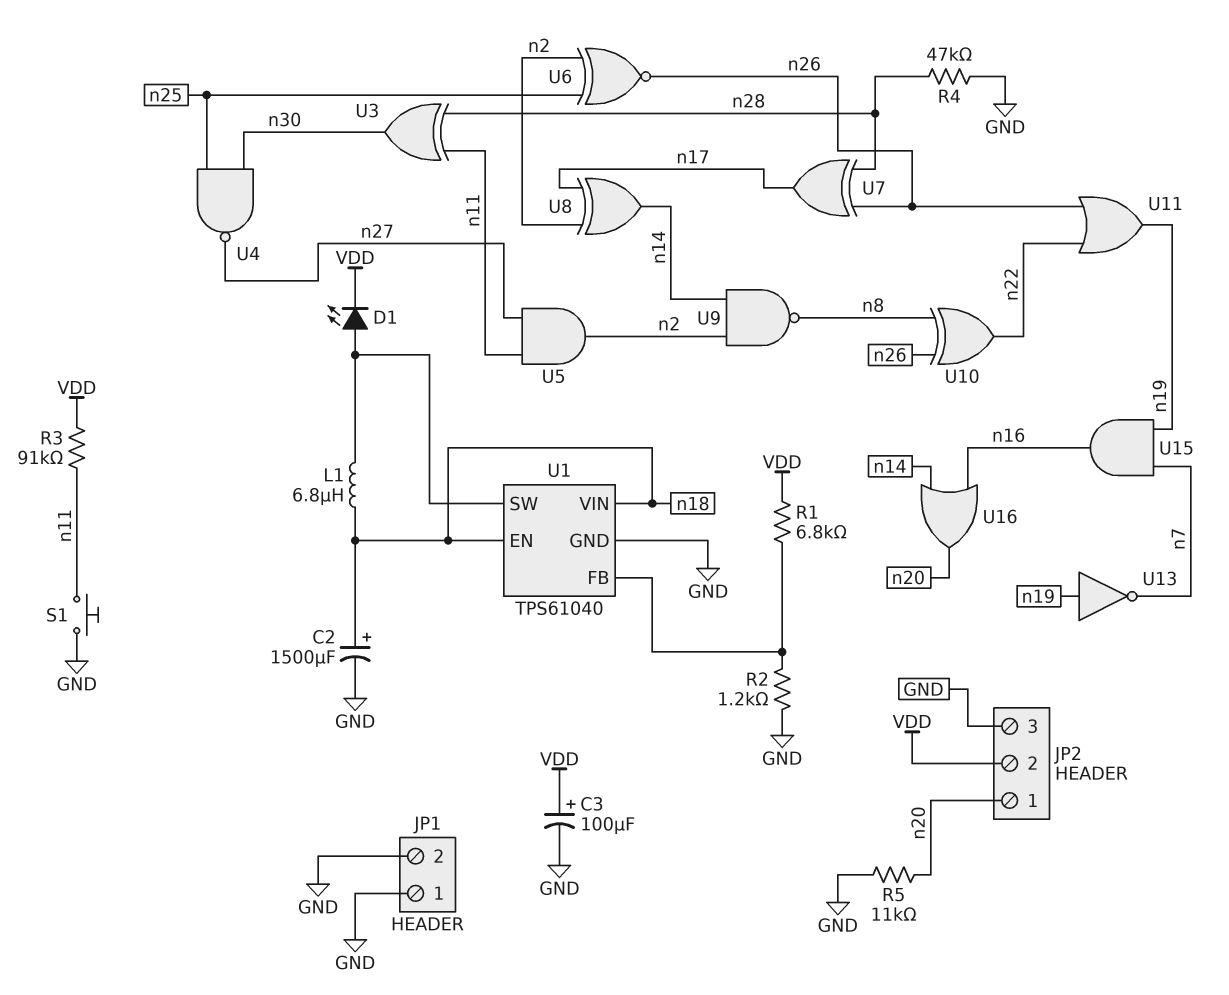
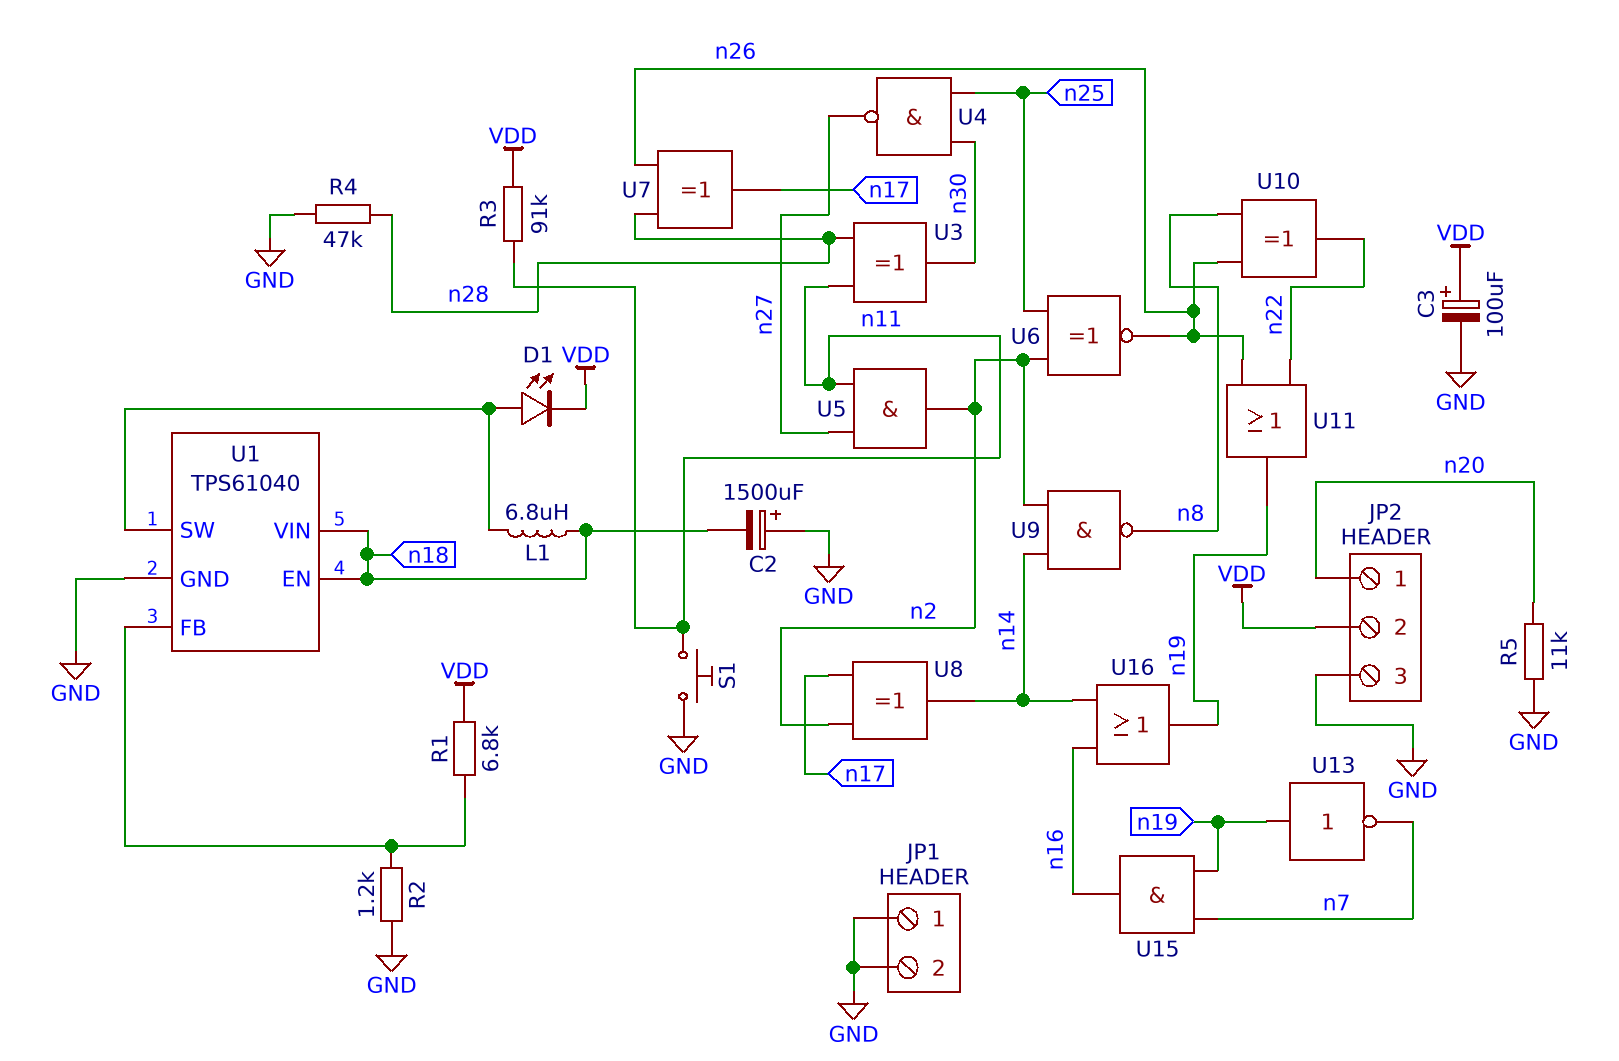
C2: 1500uF (plus n18, minus GND) -> 1500uF (plus GND, minus n18)
U16: OR (in n14, in n16, out n20) -> OR (in n14, in n16, out n19)

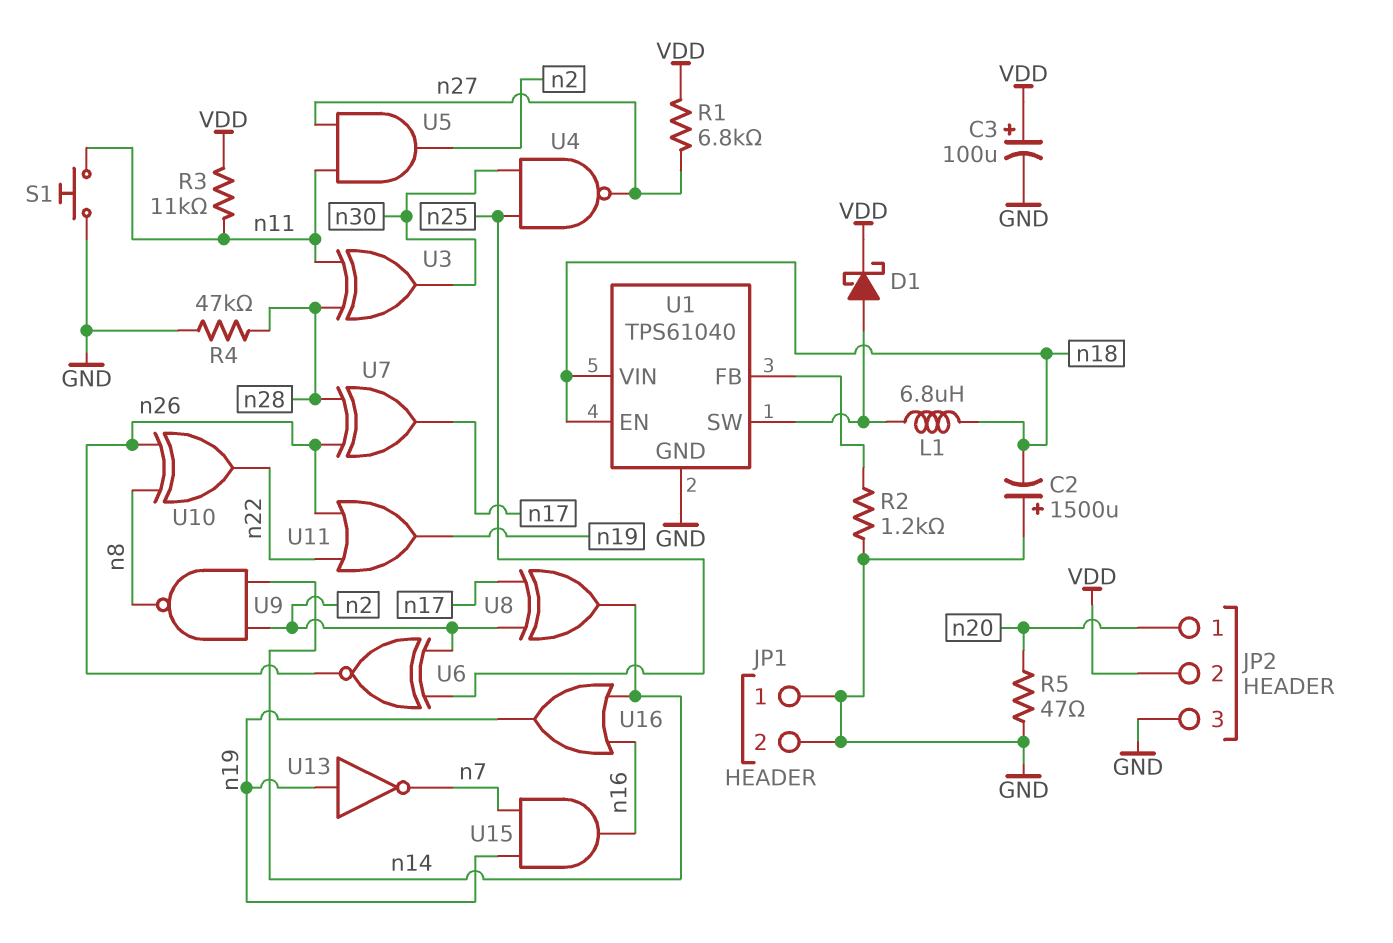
D1: LED (A U1/SW, K VDD) -> schottky (A U1/SW, K VDD)
R1: 6.8k (U1/FB, VDD) -> 6.8k (VDD, n27)
R3: 91k (VDD, n11) -> 11k (VDD, n11)
R5: 11k (GND, n20) -> 47 (GND, n20)

